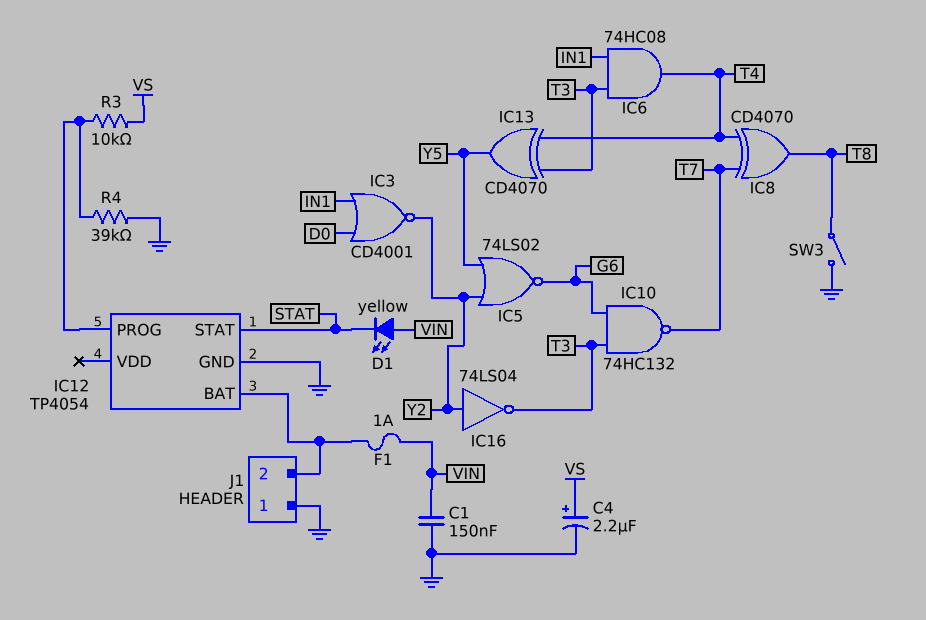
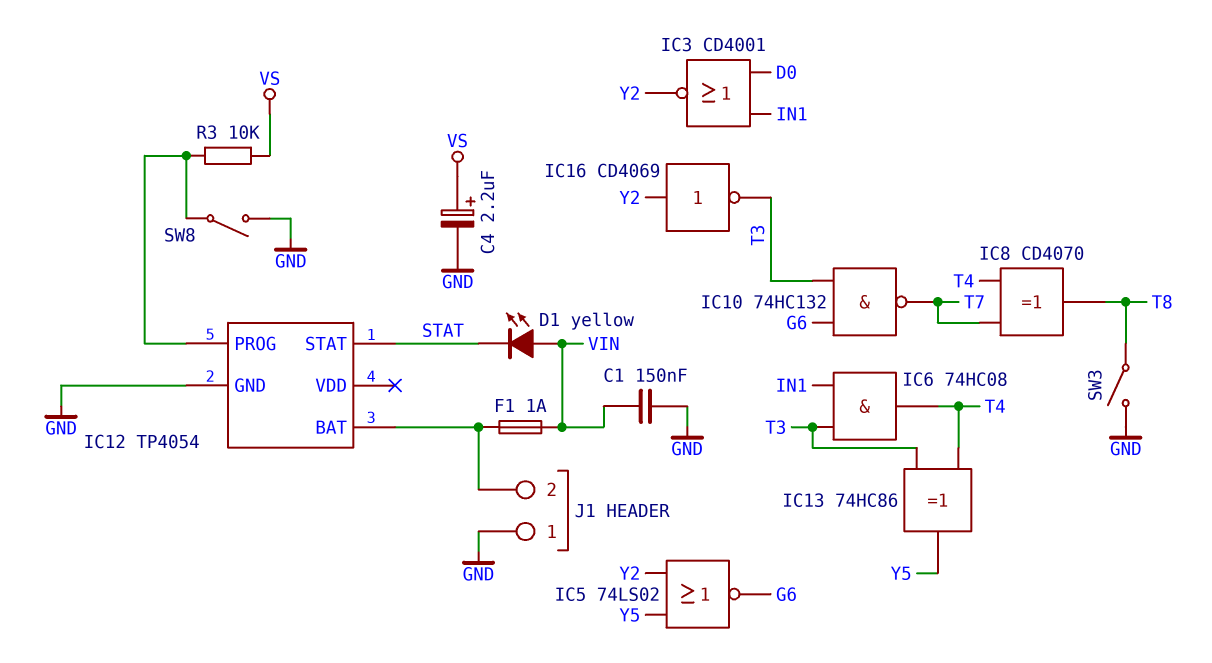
IC13: XOR CD4070 (in T3, in T4, out Y5) -> XOR 74HC86 (in T3, in T4, out Y5)
IC16: NOT 74LS04 (in Y2, out T3) -> NOT CD4069 (in Y2, out T3)
R4: 39k (GND, IC12/PROG) -> none
SW8: none -> switch (GND, IC12/PROG)

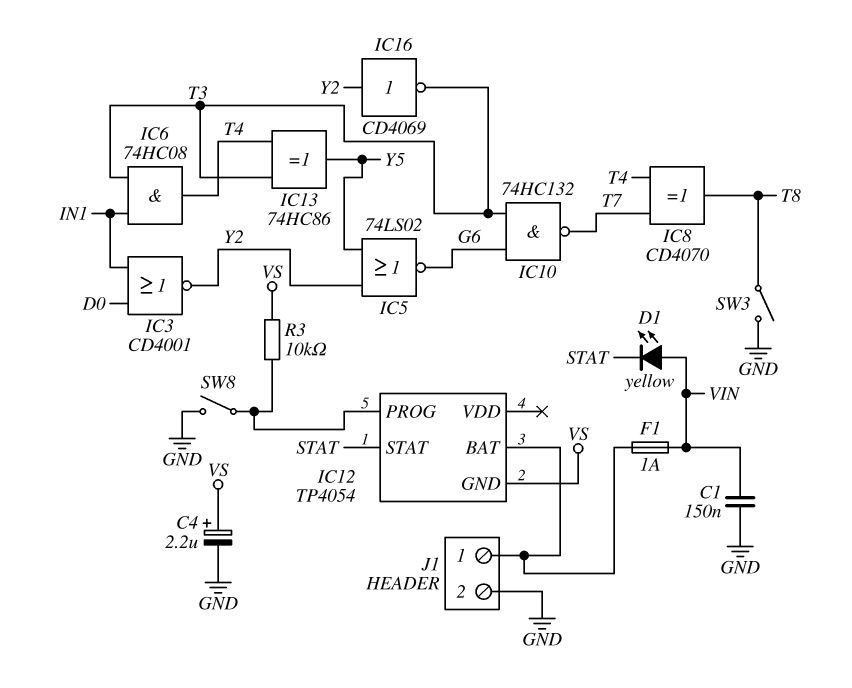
IC12 pin GND: GND -> VS
J1 pin 1: GND -> IC12/BAT
J1 pin 2: IC12/BAT -> GND

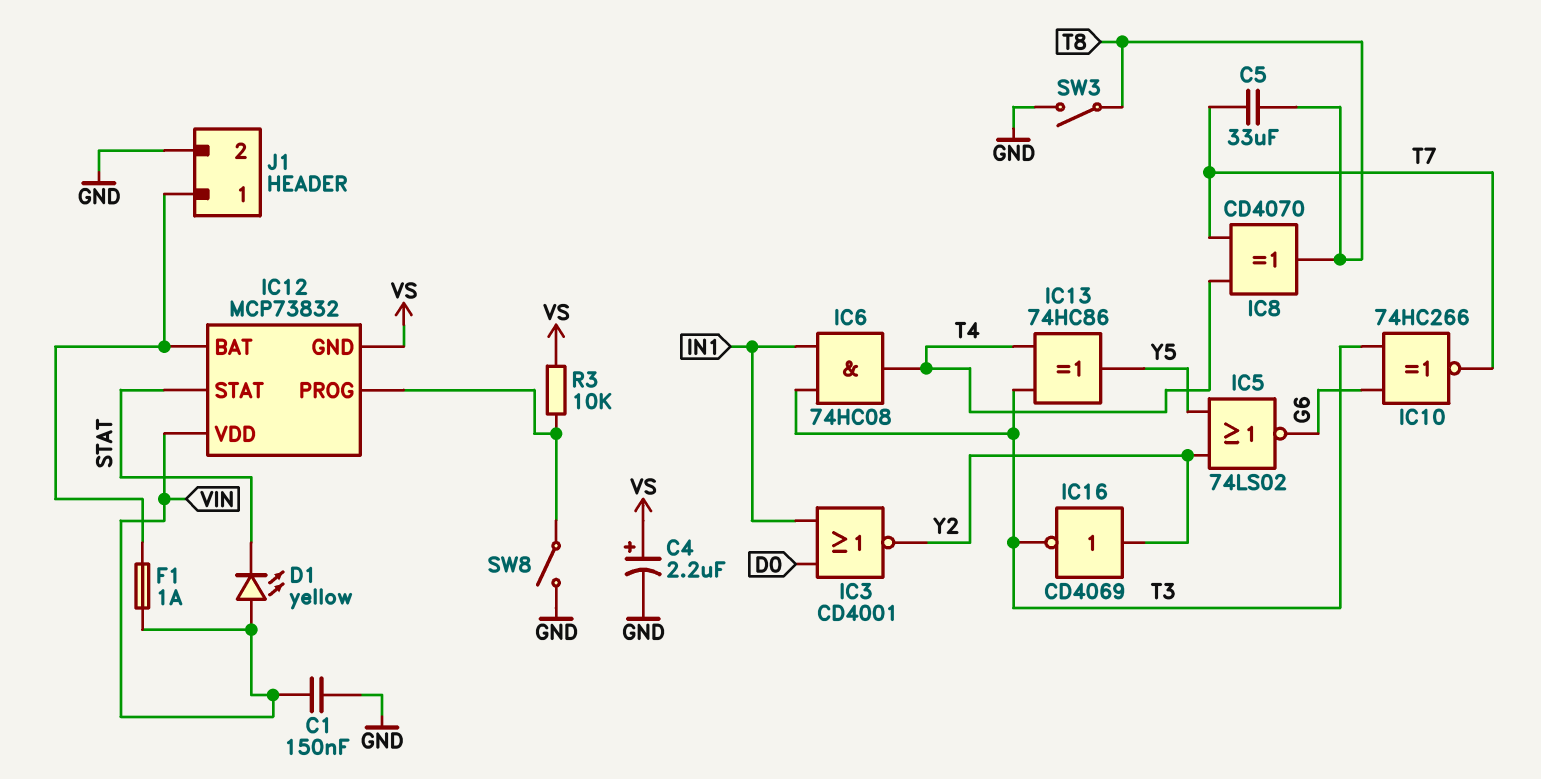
C5: none -> 33uF (T7, T8)
IC10: NAND 74HC132 (in G6, in T3, out T7) -> XNOR 74HC266 (in G6, in T3, out T7)
IC12: TP4054 -> MCP73832
IC12 pin VDD: none -> VIN

